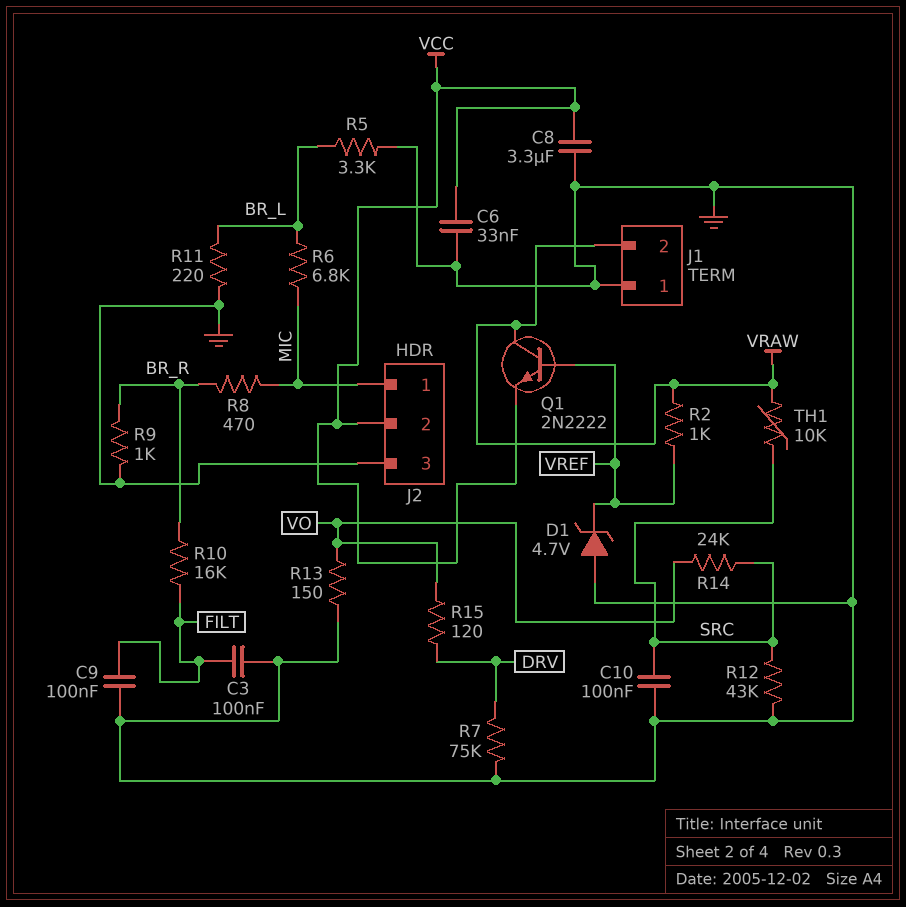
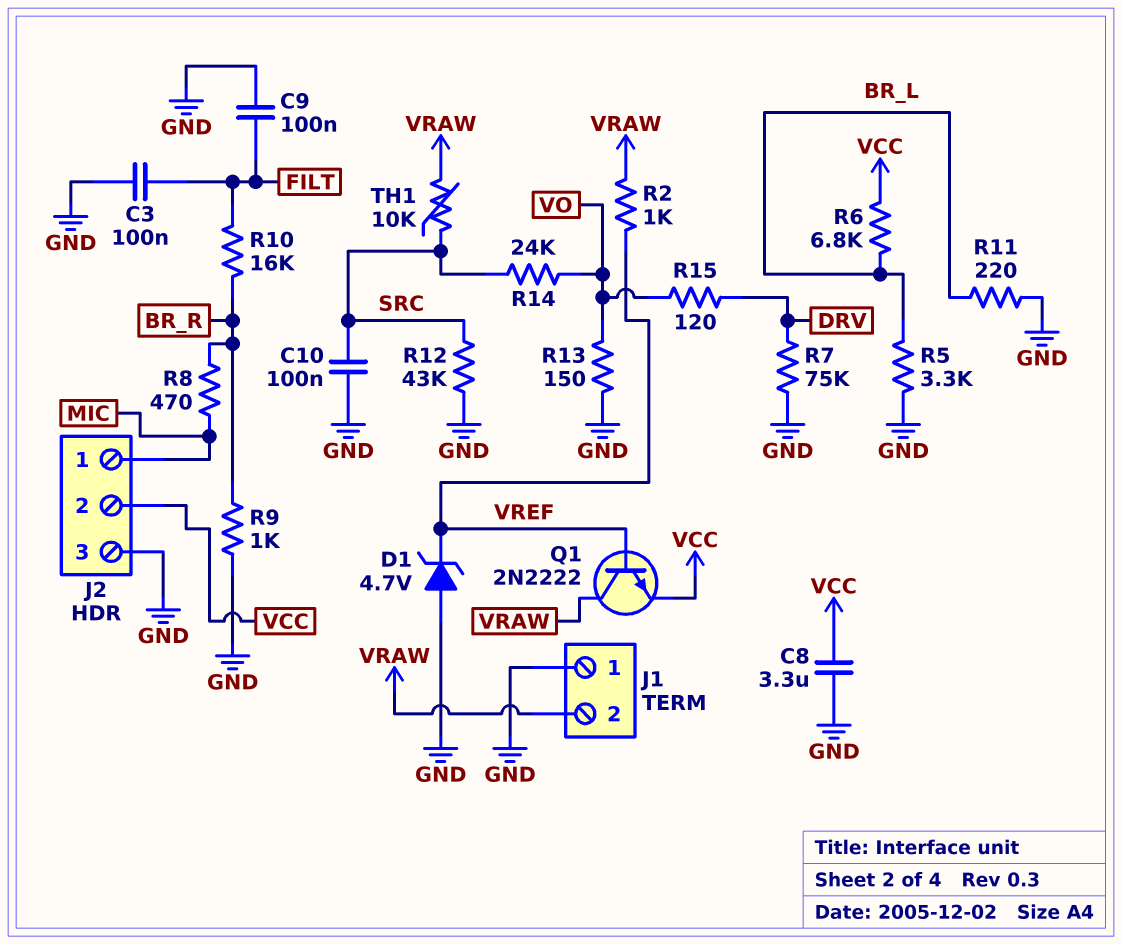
C6: 33nF (GND, VCC) -> none
R6: 6.8k (BR_L, MIC) -> 6.8k (BR_L, VCC)

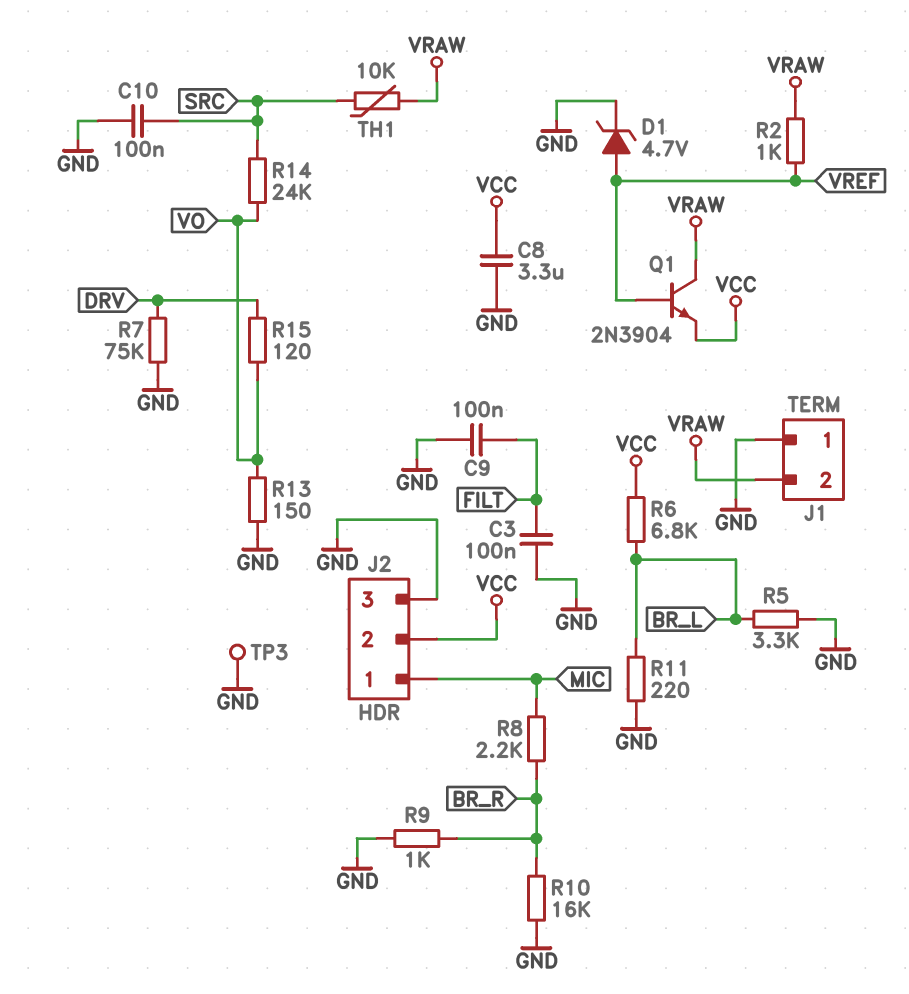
D1: zener 4.7V (A GND, K VREF) -> zener 4.7V (A VREF, K GND)
Q1: NPN 2N2222 (B VREF, C VRAW, E VCC) -> NPN 2N3904 (B VREF, C VRAW, E VCC)
R8: 470 (BR_R, MIC) -> 2.2k (BR_R, MIC)
R10: 16k (BR_R, FILT) -> 16k (BR_R, GND)
R12: 43k (GND, SRC) -> none
TP3: none -> test point (GND)

